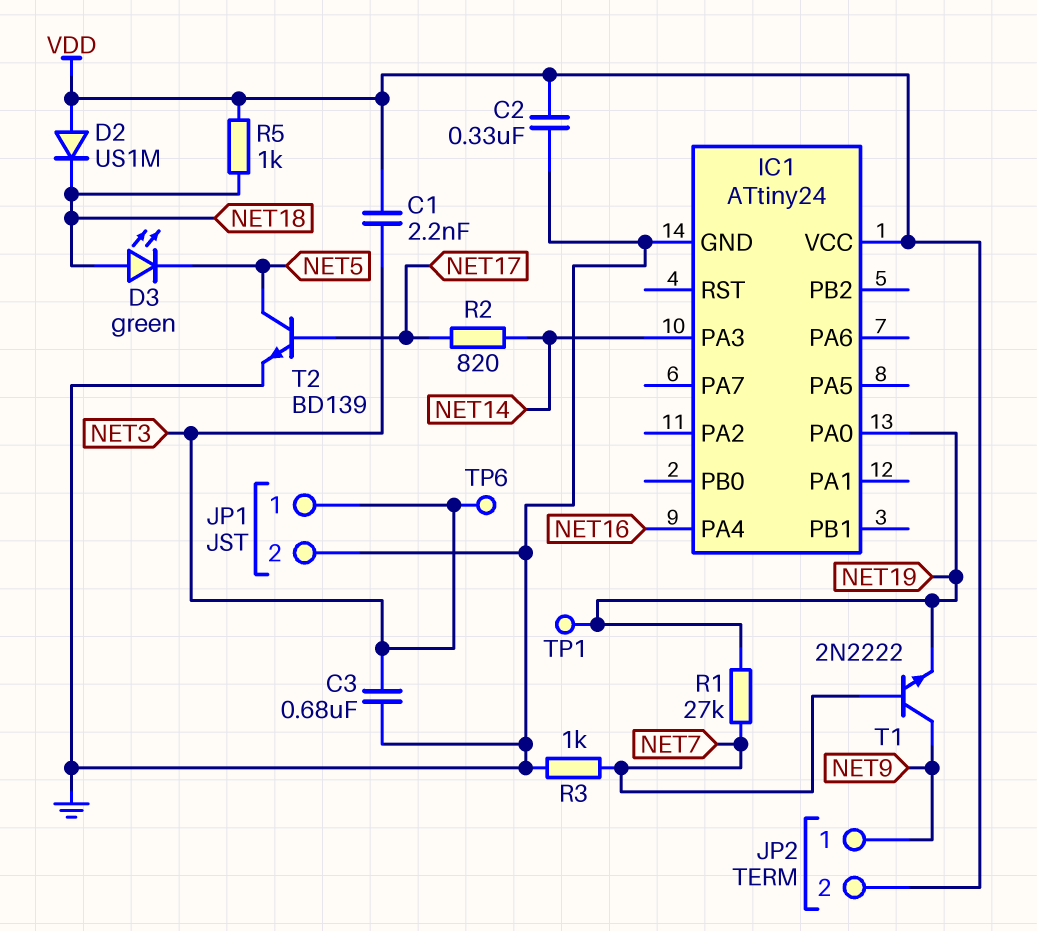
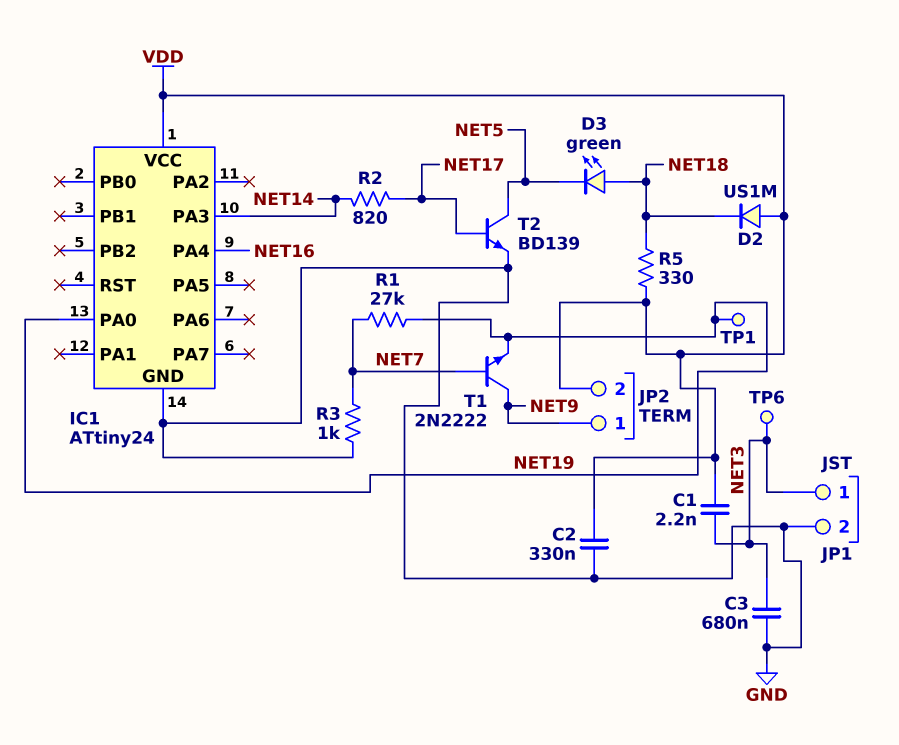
R5: 1k (NET18, VDD) -> 330 (NET18, VDD)

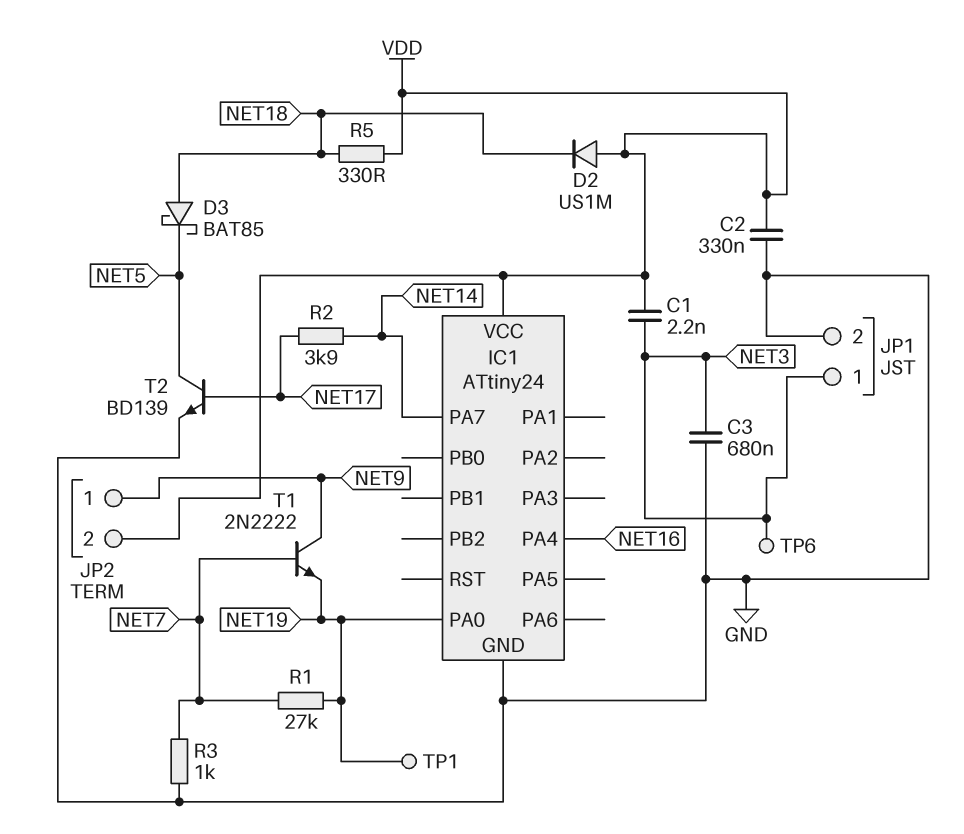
D3: LED green (A NET18, K NET5) -> schottky BAT85 (A NET18, K NET5)
IC1 pin PA3: NET14 -> none
IC1 pin PA7: none -> NET14
R2: 820 (NET14, NET17) -> 3.9k (NET14, NET17)

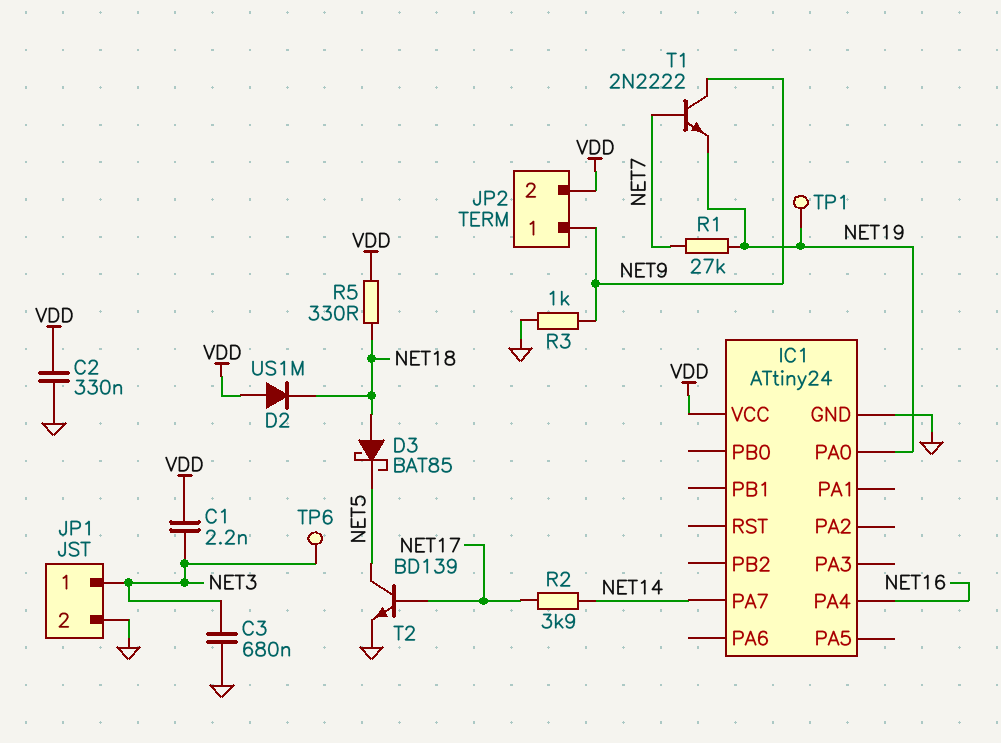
R3: 1k (GND, NET7) -> 1k (GND, NET9)

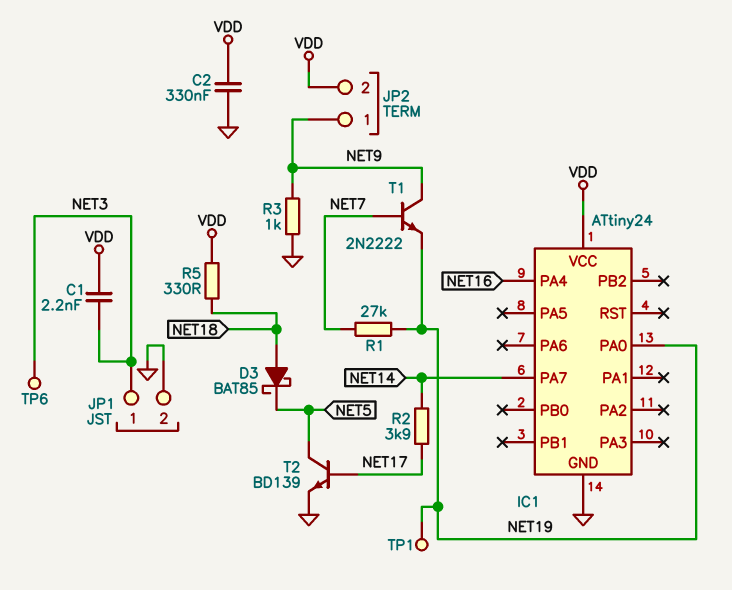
C3: 680nF (GND, NET3) -> none
D2: diode US1M (A VDD, K NET18) -> none

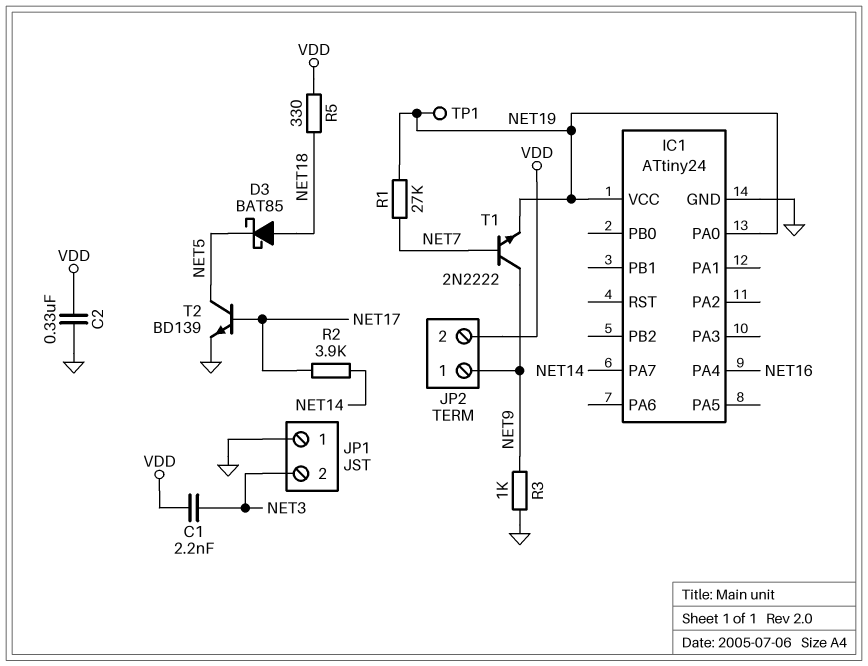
IC1 pin VCC: VDD -> NET19
JP1 pin 1: NET3 -> GND
JP1 pin 2: GND -> NET3
TP6: test point (NET3) -> none

